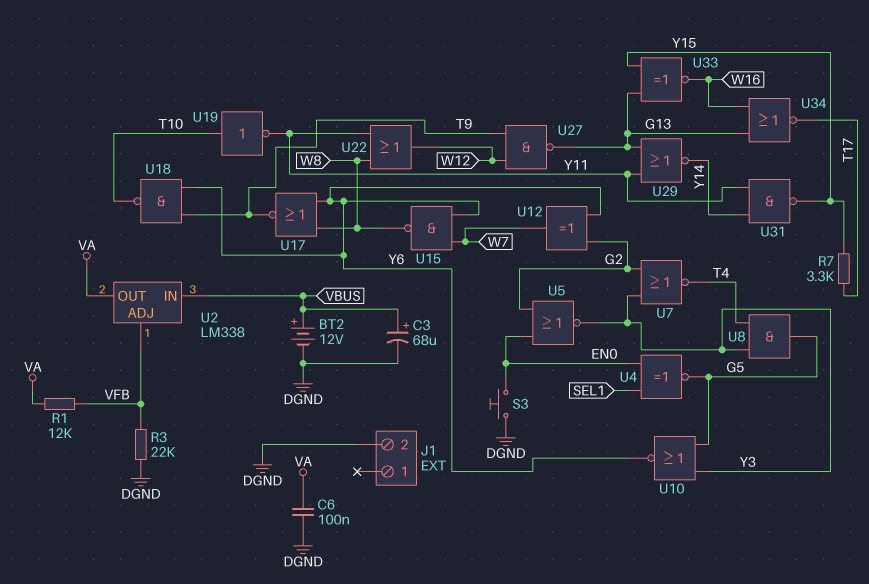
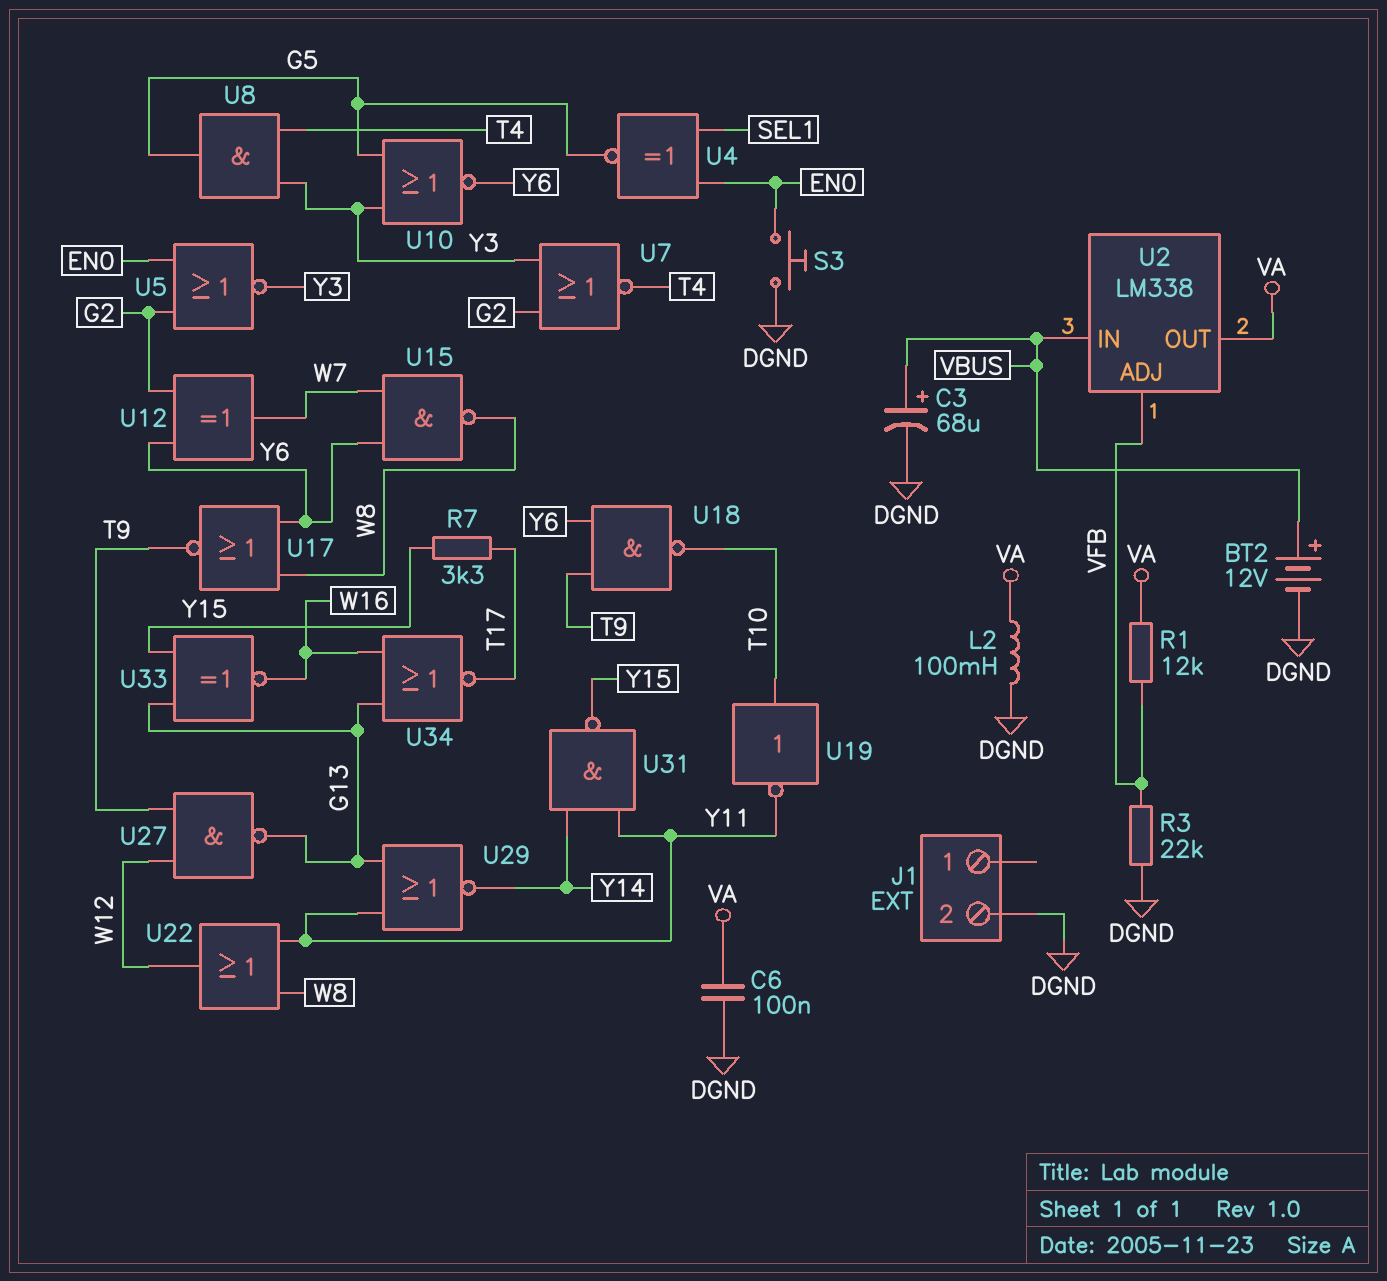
L2: none -> 100mH (DGND, VA)

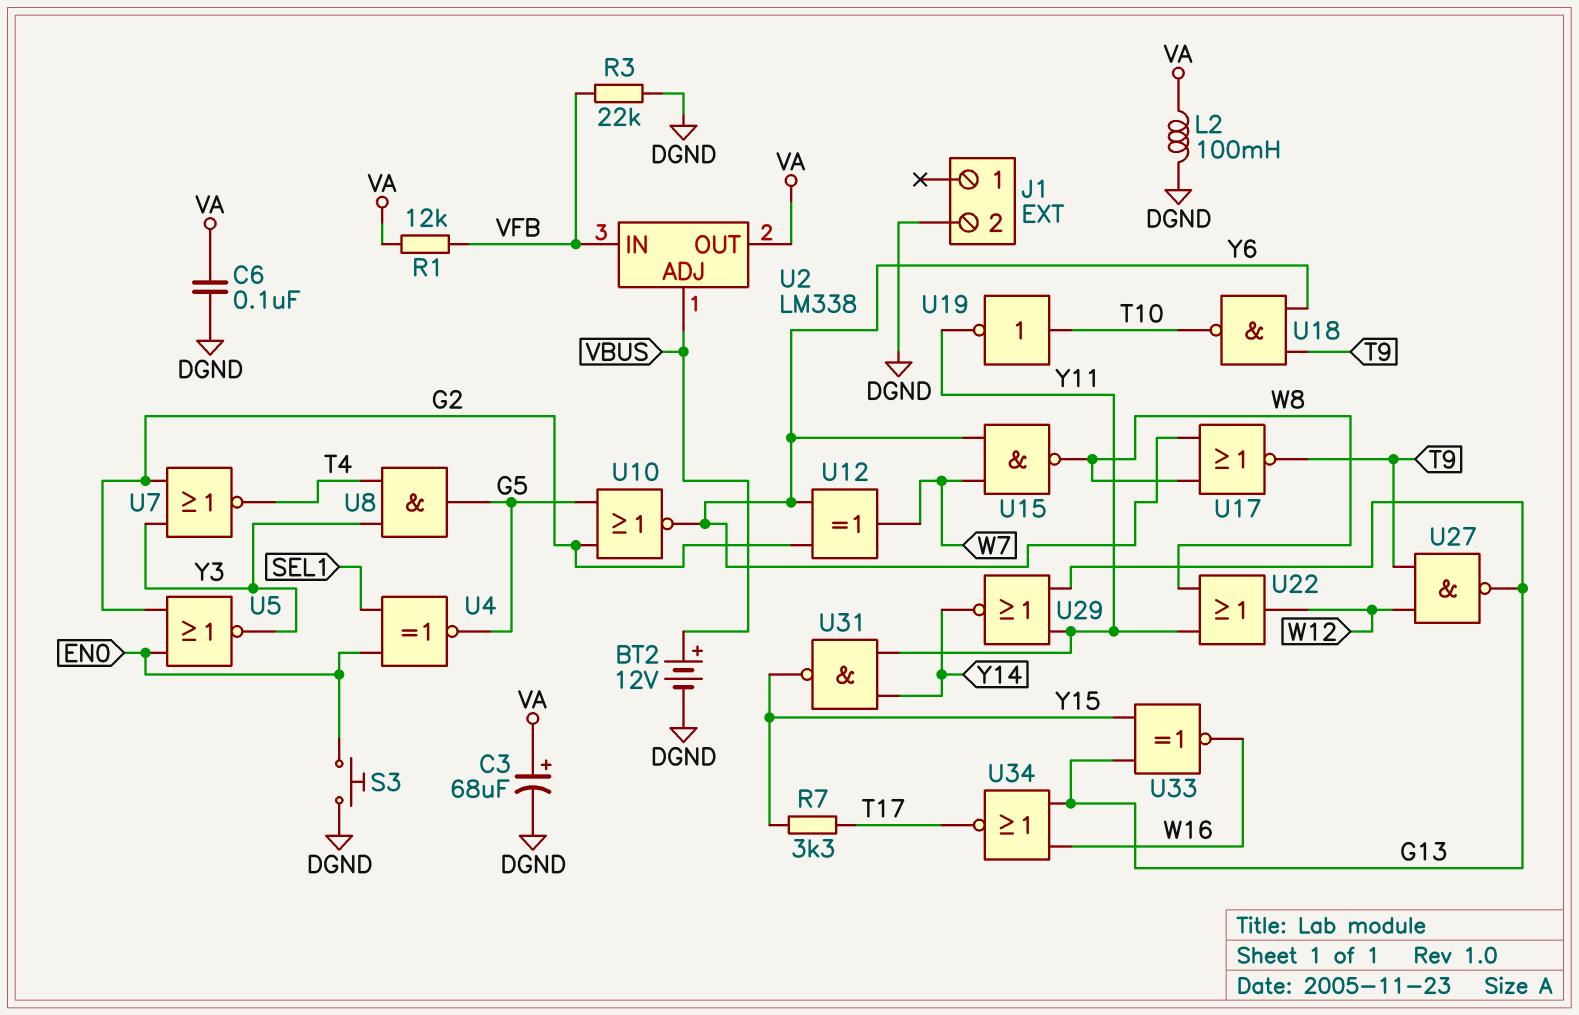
C3: 68uF (plus VBUS, minus DGND) -> 68uF (plus VA, minus DGND)
U2 pin ADJ: VFB -> VBUS
U2 pin IN: VBUS -> VFB
U10: NOR (in G5, in Y3, out Y6) -> NOR (in G2, in G5, out Y6)

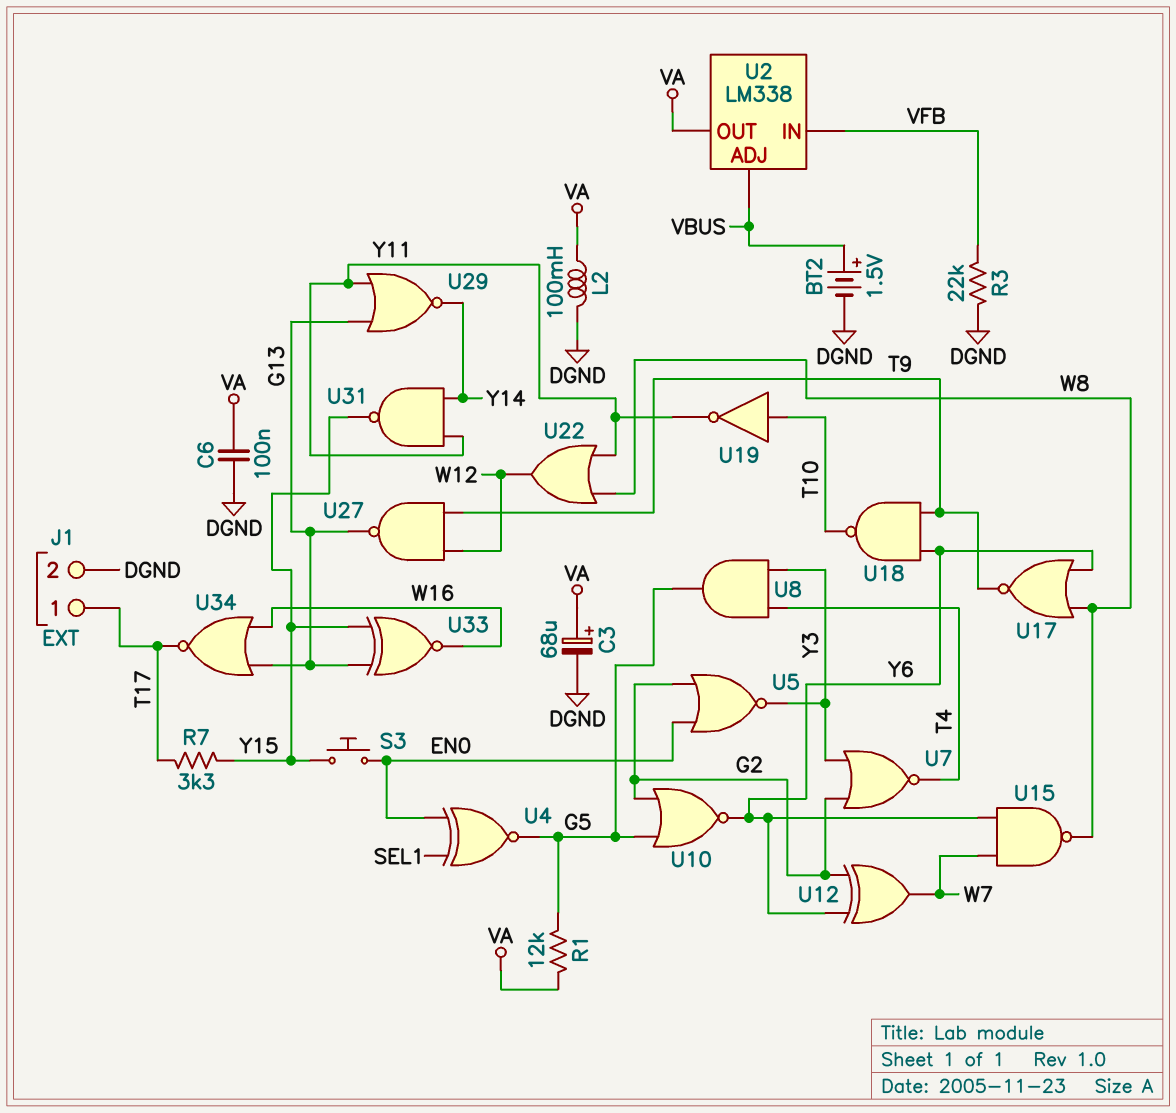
BT2: 12V (plus VBUS, minus DGND) -> 1.5V (plus VBUS, minus DGND)
J1 pin 1: none -> T17
R1: 12k (VA, VFB) -> 12k (G5, VA)
S3: button (DGND, EN0) -> button (EN0, Y15)

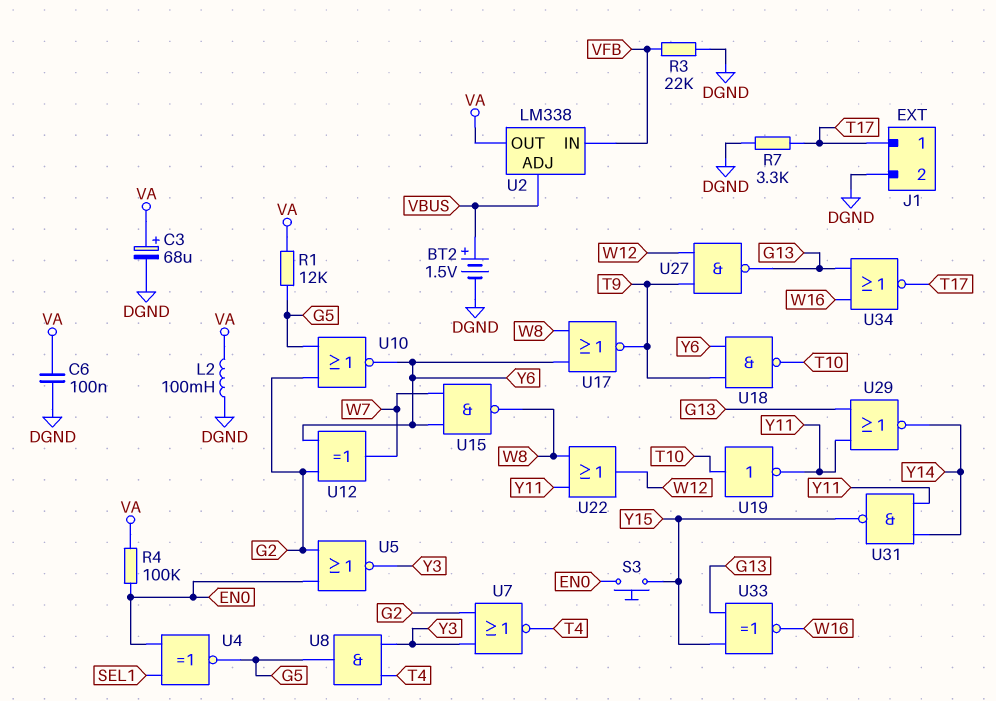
R4: none -> 100k (EN0, VA)
R7: 3.3k (T17, Y15) -> 3.3k (DGND, T17)

